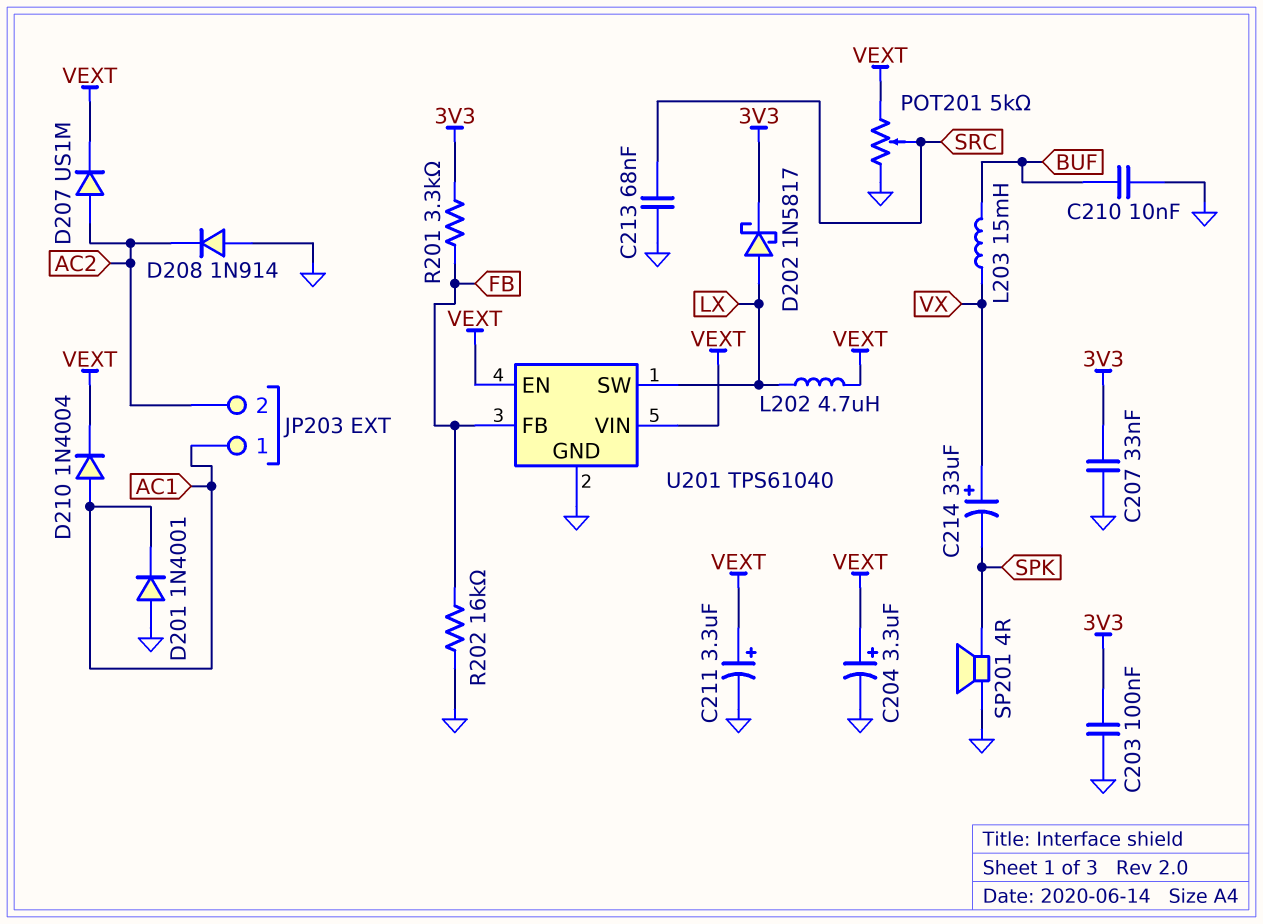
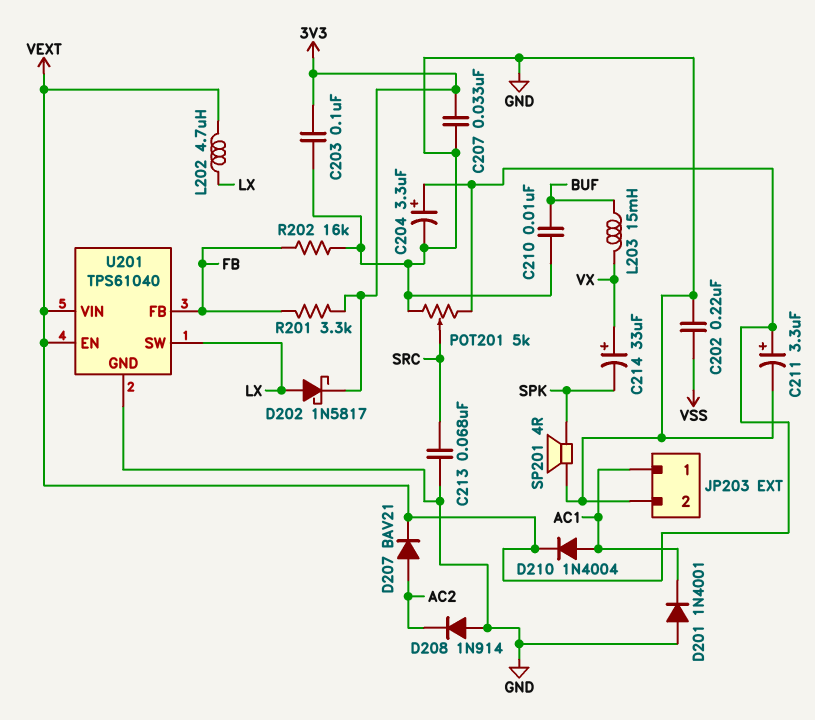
C202: none -> 220nF (GND, VSS)
D207: diode US1M (A AC2, K VEXT) -> diode BAV21 (A AC2, K VEXT)
JP203 pin 2: AC2 -> GND

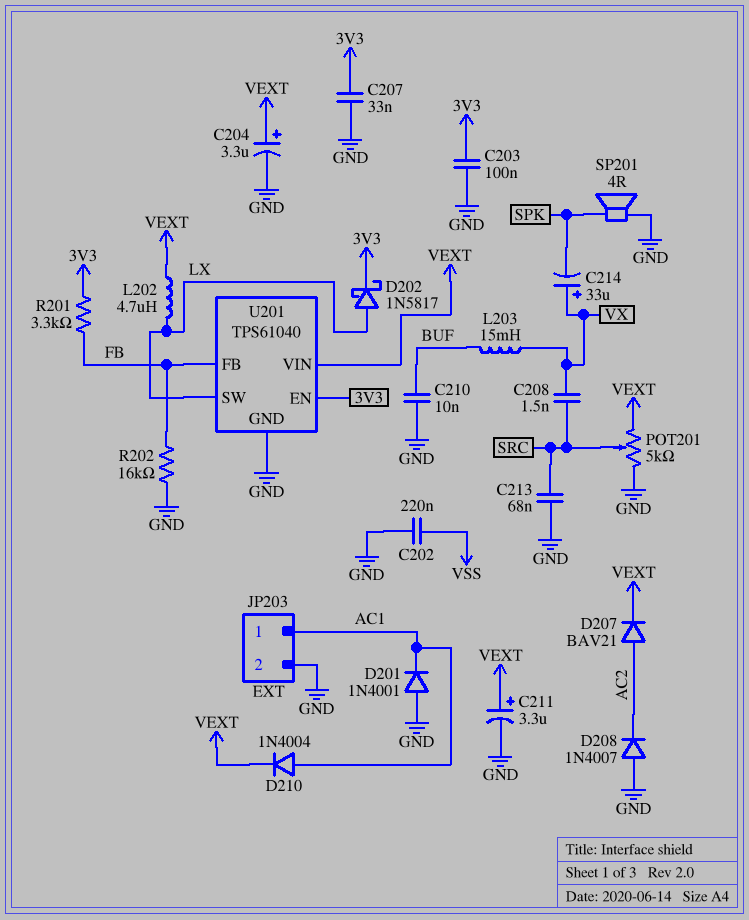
C208: none -> 1.5nF (SRC, VX)
D208: diode 1N914 (A GND, K AC2) -> diode 1N4007 (A GND, K AC2)
U201 pin EN: VEXT -> 3V3

